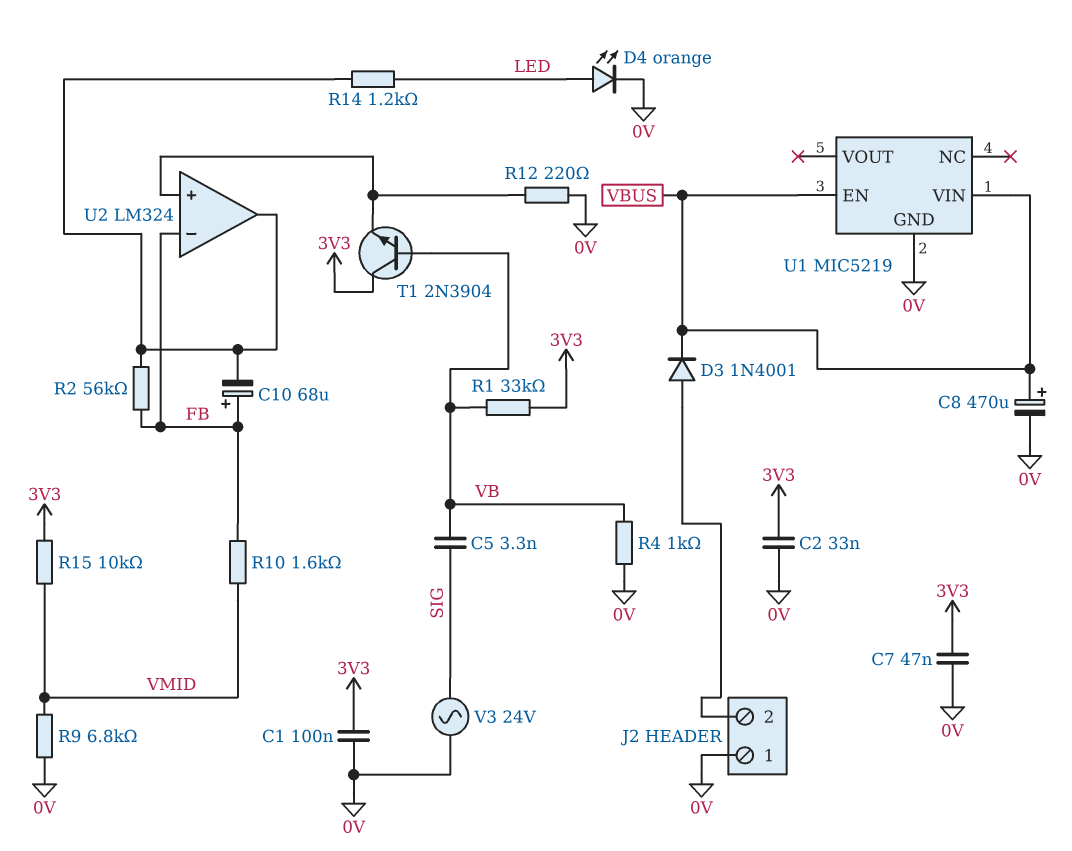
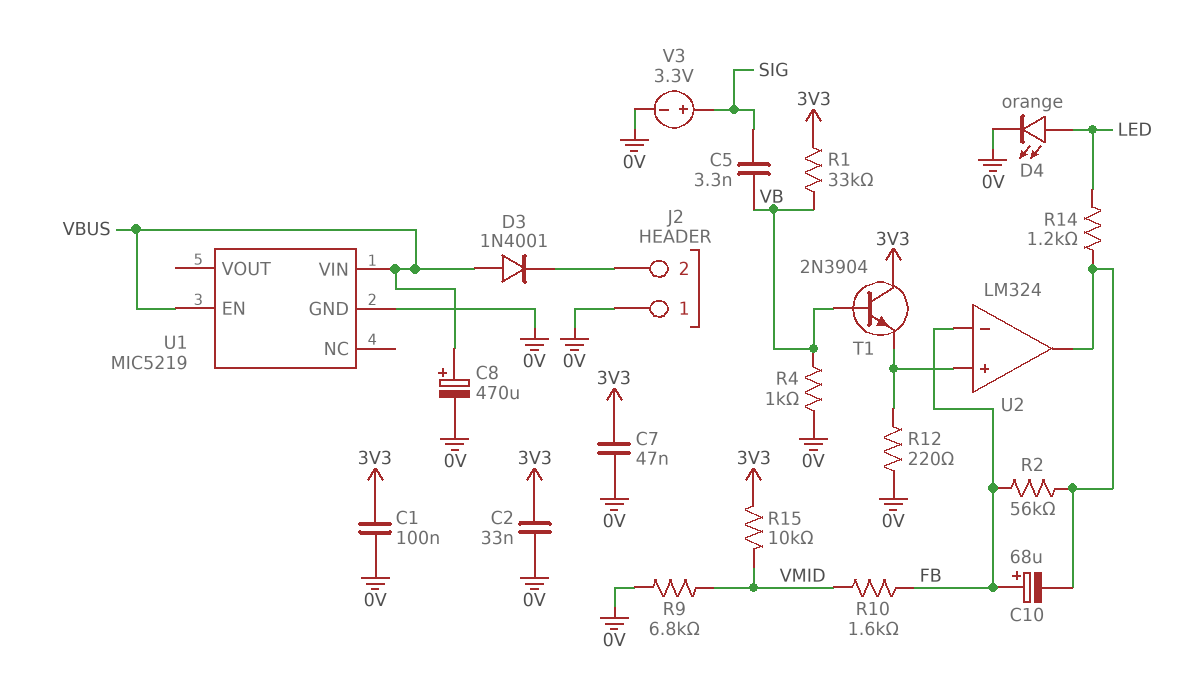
D3: diode 1N4001 (A J2/2, K VBUS) -> diode 1N4001 (A VBUS, K J2/2)
V3: AC 24V (0V, SIG) -> 3.3V (plus SIG, minus 0V)

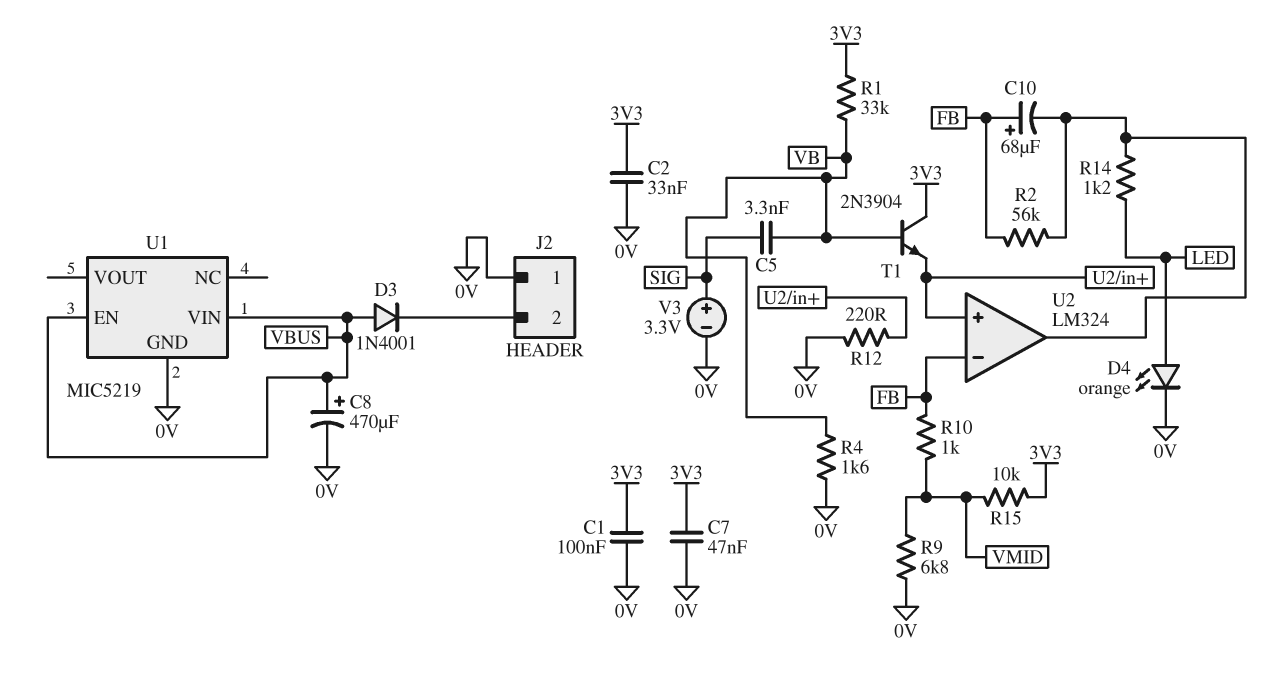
R4: 1k (0V, VB) -> 1.6k (0V, VB)
R10: 1.6k (FB, VMID) -> 1k (FB, VMID)

